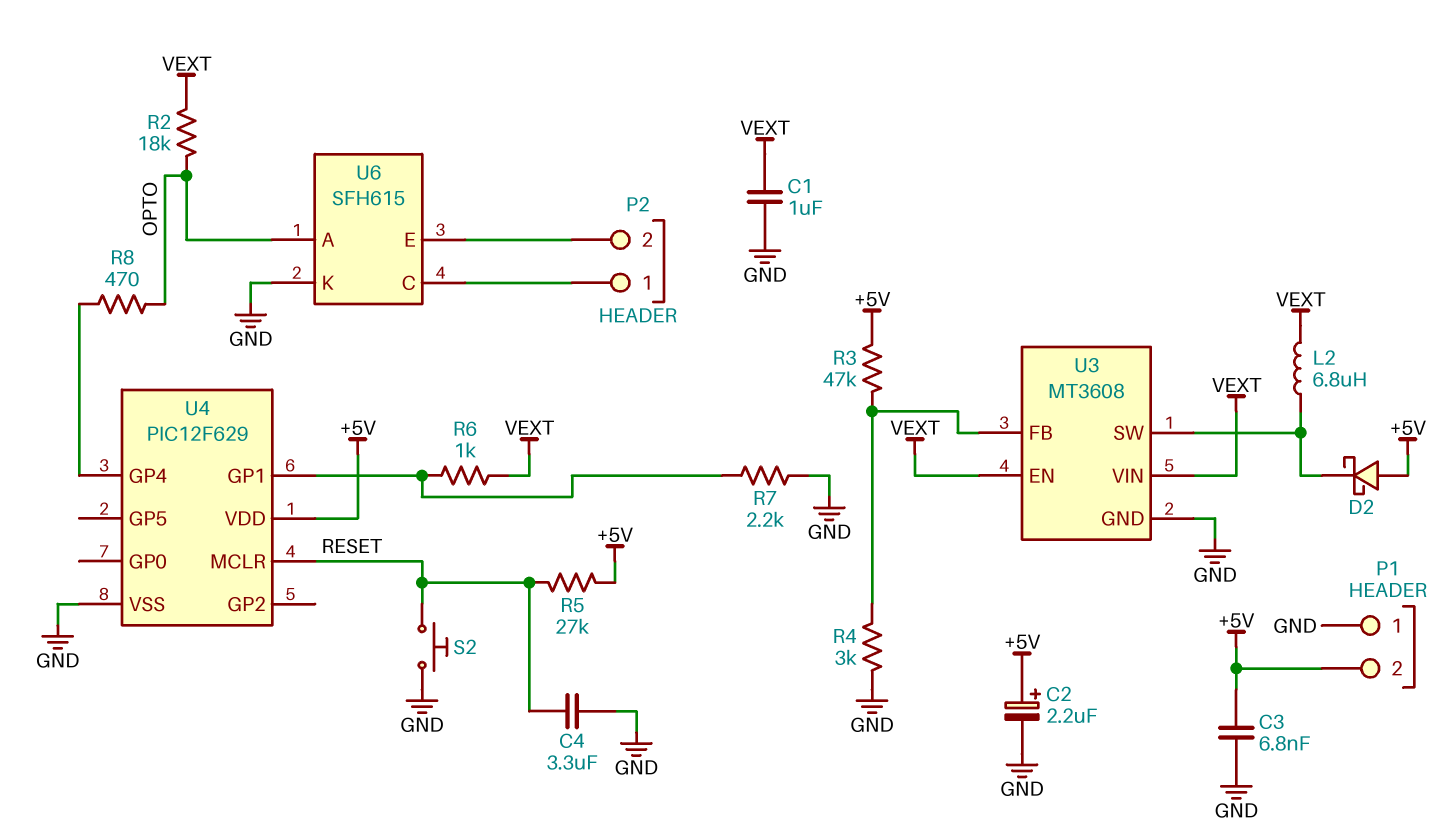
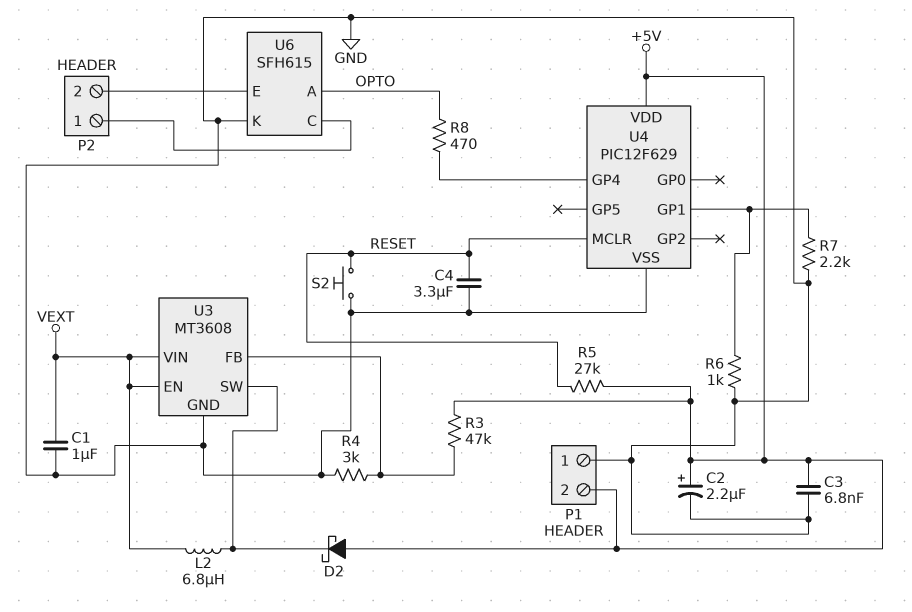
R2: 18k (OPTO, VEXT) -> none
R6: 1k (U4/GP1, VEXT) -> 1k (GND, U4/GP1)

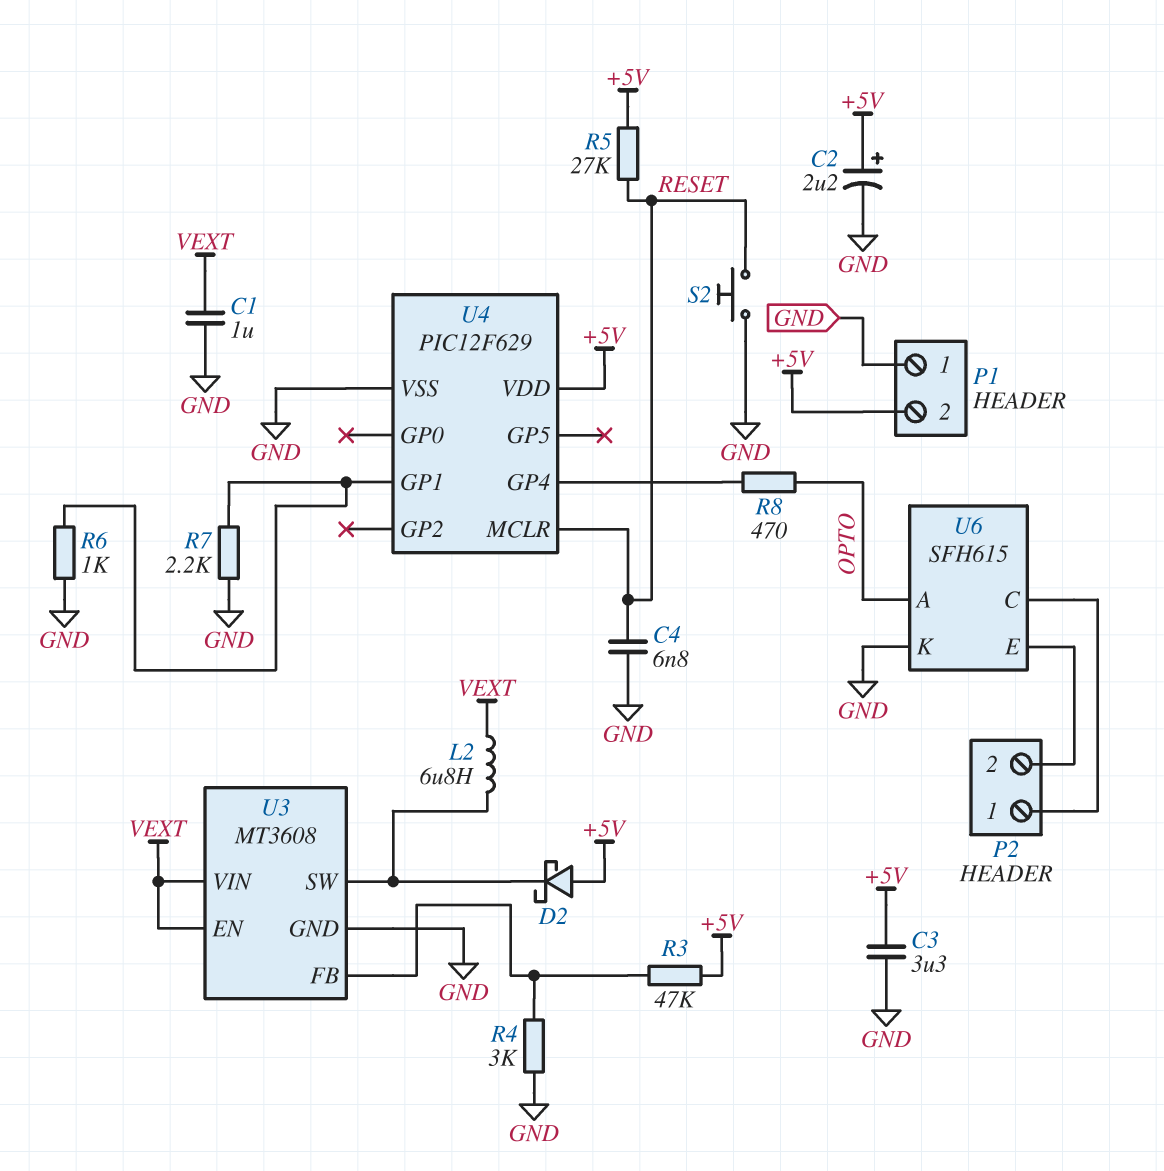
C3: 6.8nF (+5V, GND) -> 3.3uF (+5V, GND)
C4: 3.3uF (GND, RESET) -> 6.8nF (GND, RESET)

